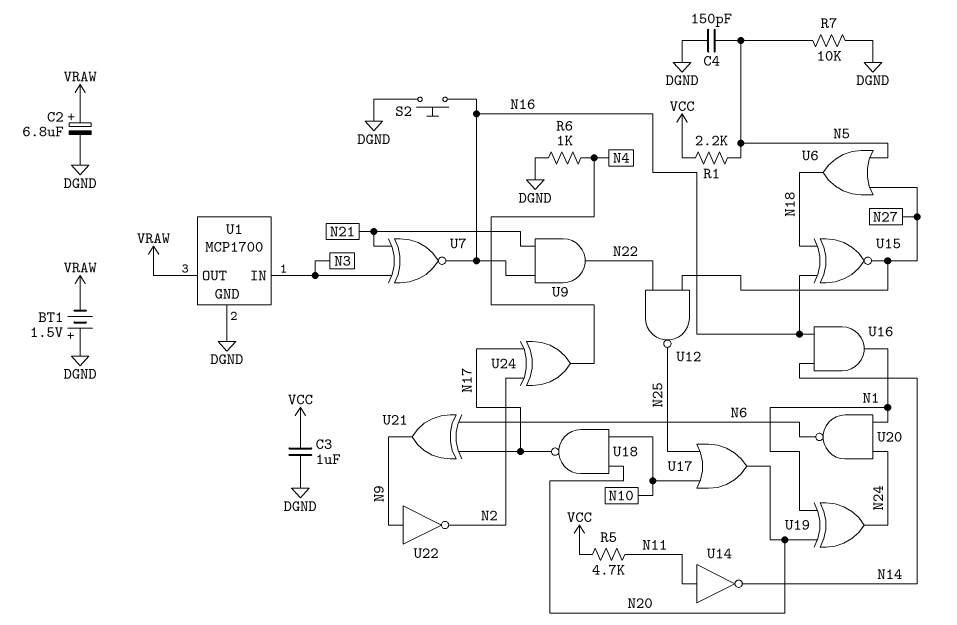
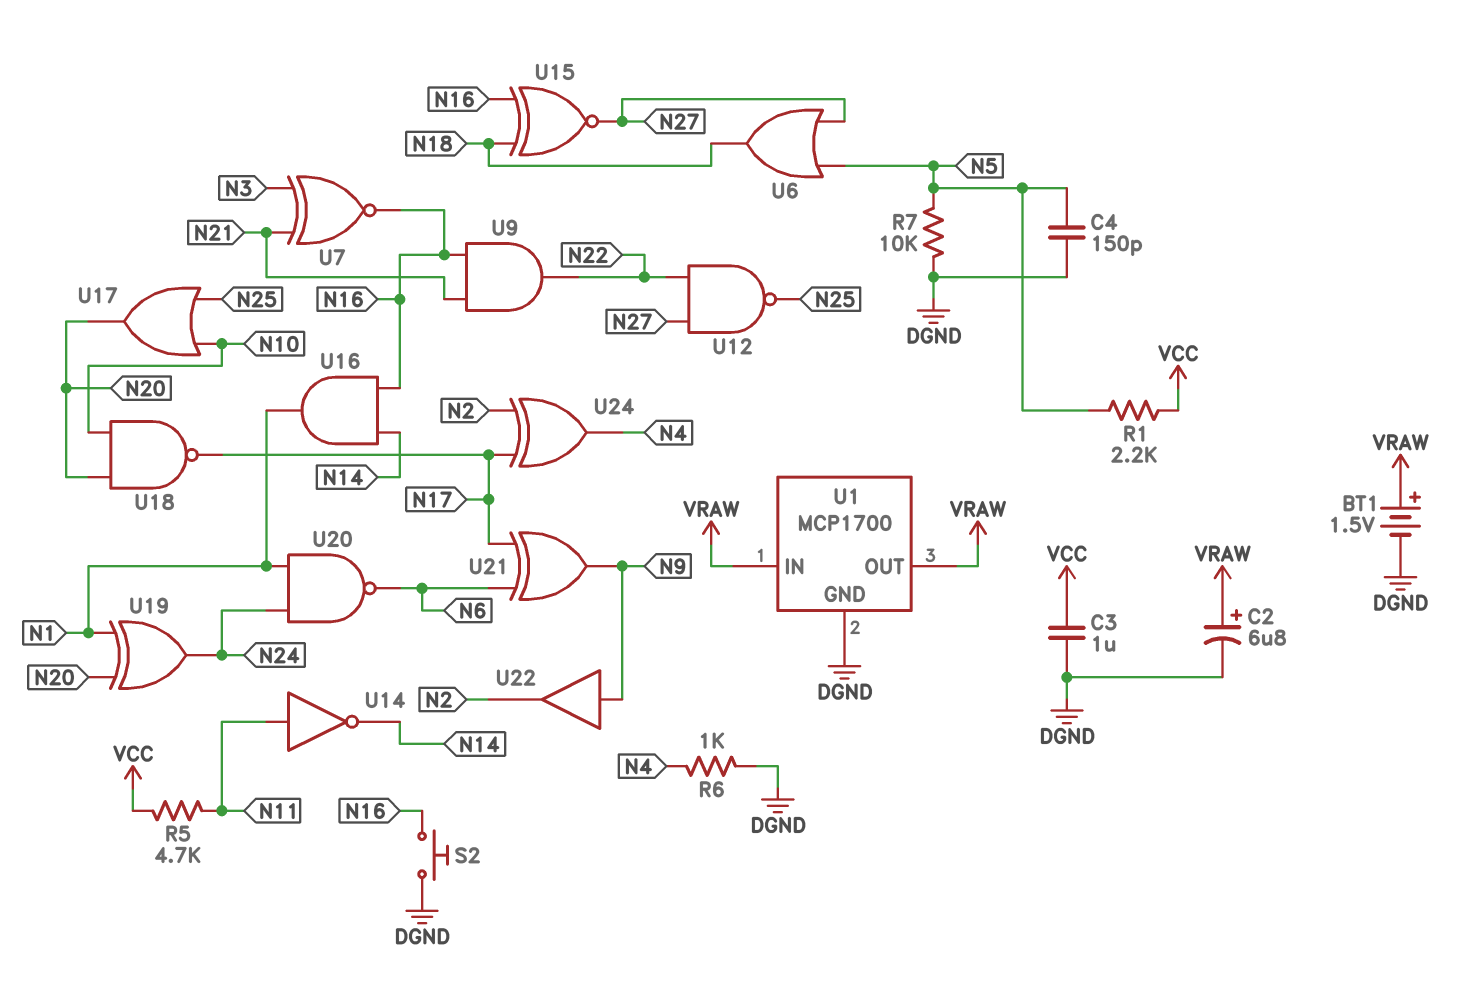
BT1: 1.5V (plus DGND, minus VRAW) -> 1.5V (plus VRAW, minus DGND)
U1 pin IN: N3 -> VRAW
U22: NOT (in N9, out N2) -> buffer (in N9, out N2)

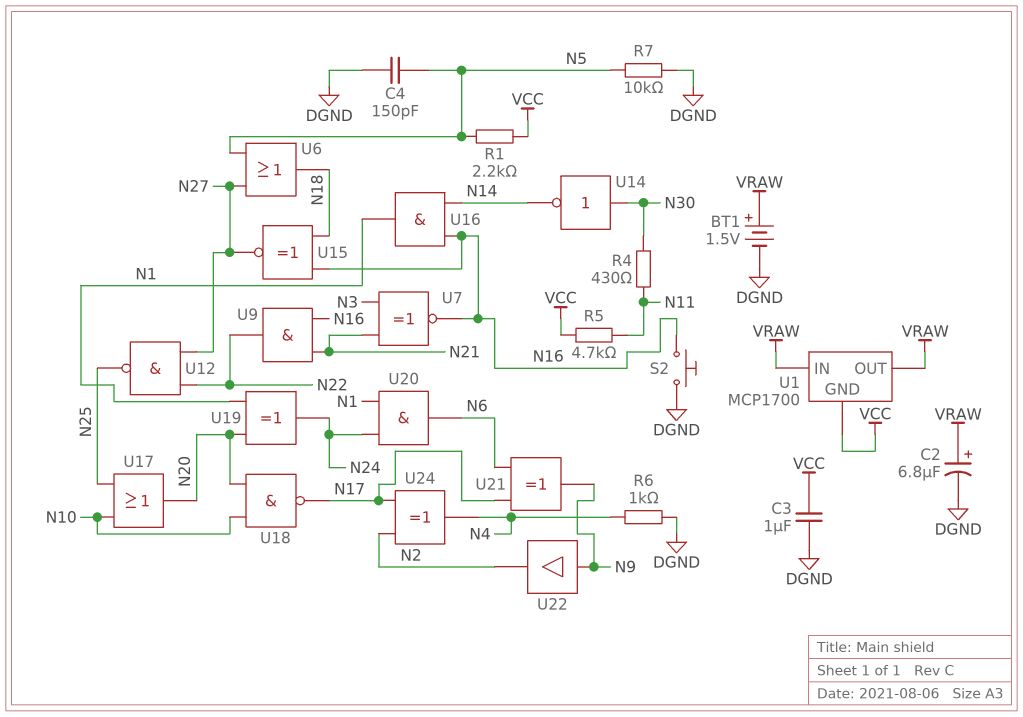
R4: none -> 430 (N11, N30)
U1 pin GND: DGND -> VCC
U14: NOT (in N11, out N14) -> NOT (in N30, out N14)
U20: NAND (in N1, in N24, out N6) -> AND (in N1, in N24, out N6)

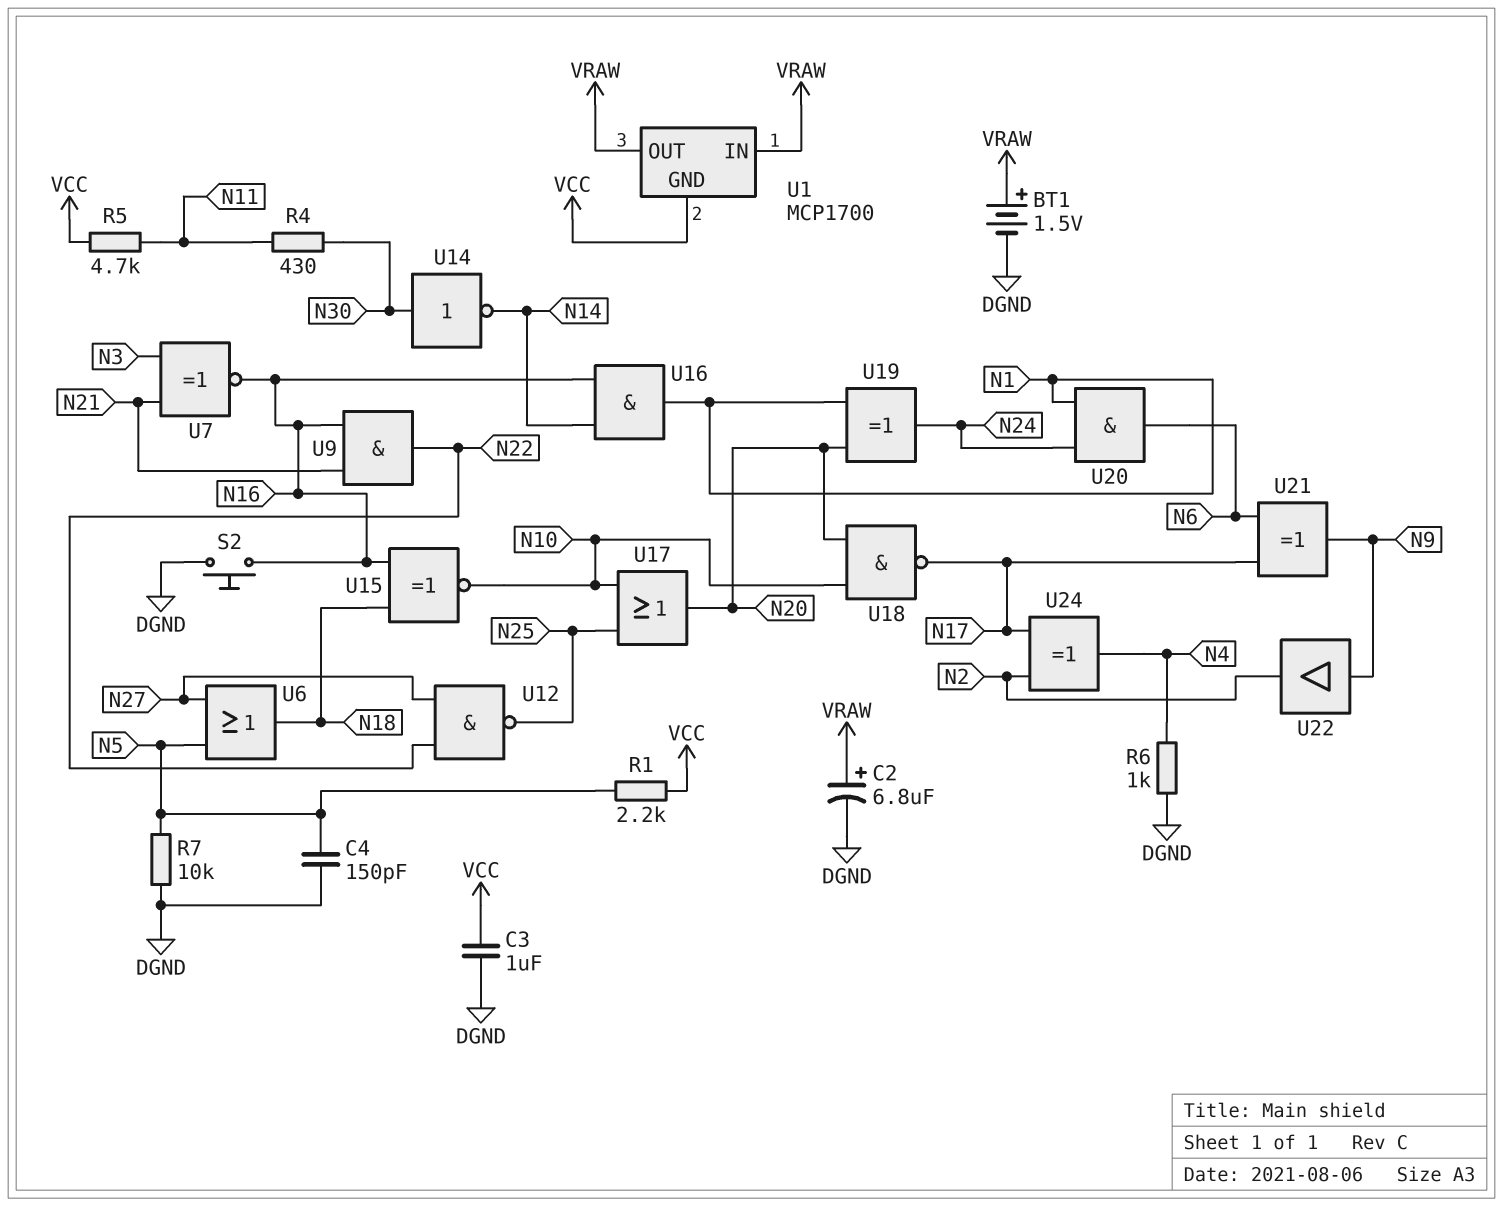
U15: XNOR (in N16, in N18, out N27) -> XNOR (in N16, in N18, out N10)

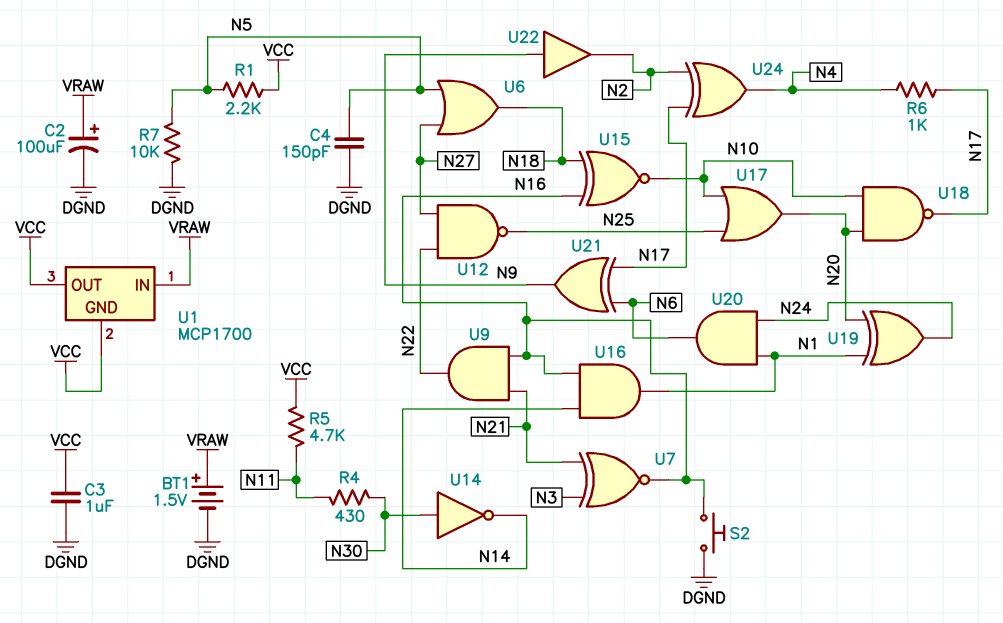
C2: 6.8uF (plus VRAW, minus DGND) -> 100uF (plus VRAW, minus DGND)
R6: 1k (DGND, N4) -> 1k (N4, N17)
U1 pin OUT: VRAW -> VCC

